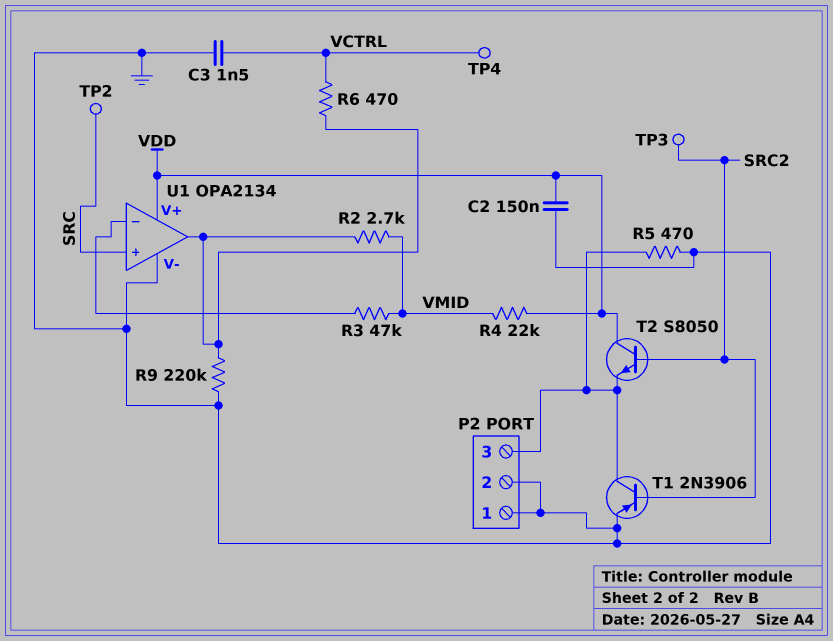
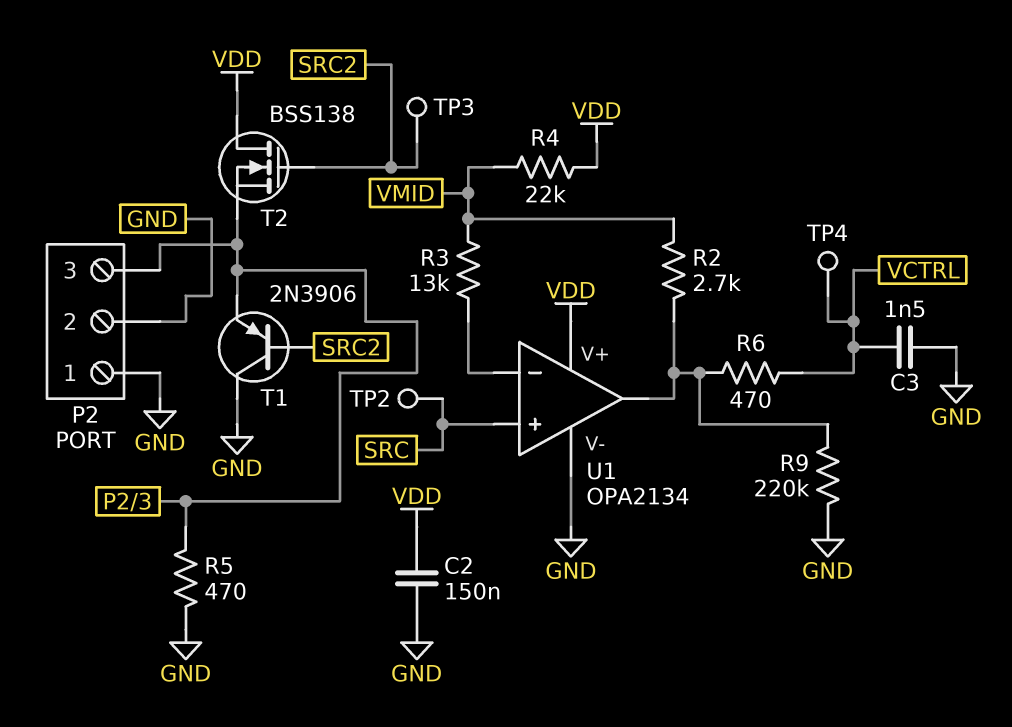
R3: 47k (U1/in-, VMID) -> 13k (U1/in-, VMID)
T1: PNP 2N3906 (B SRC2, C P2/3, E GND) -> PNP 2N3906 (B SRC2, C GND, E P2/3)
T2: NPN S8050 (B SRC2, C VDD, E P2/3) -> NMOS BSS138 (G SRC2, D VDD, S P2/3)

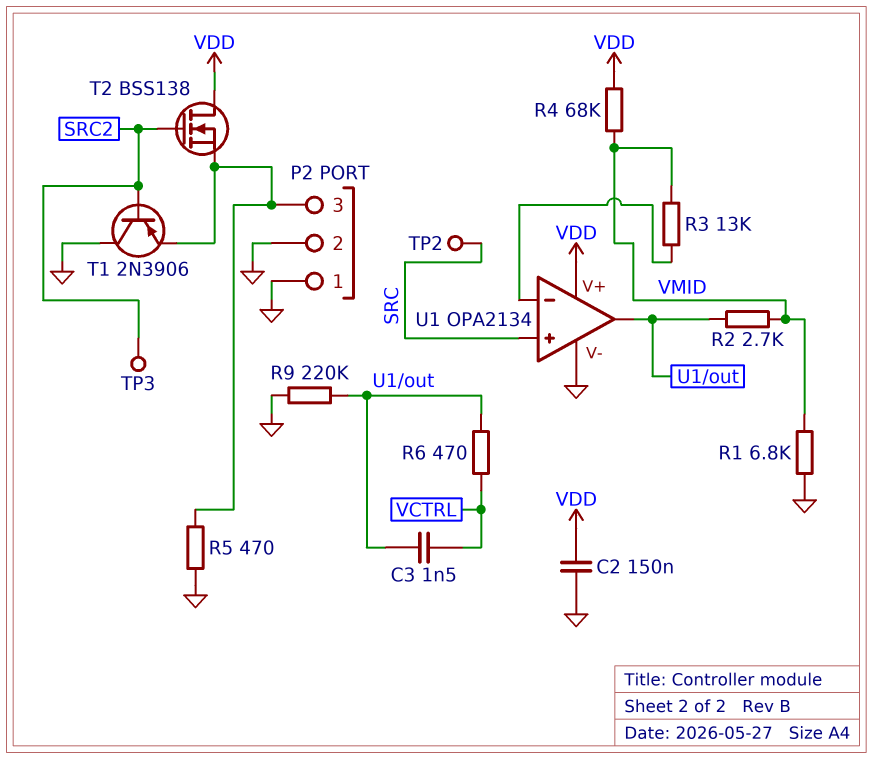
C3: 1.5nF (GND, VCTRL) -> 1.5nF (U1/out, VCTRL)
R1: none -> 6.8k (GND, VMID)
R4: 22k (VDD, VMID) -> 68k (VDD, VMID)
TP4: test point (VCTRL) -> none

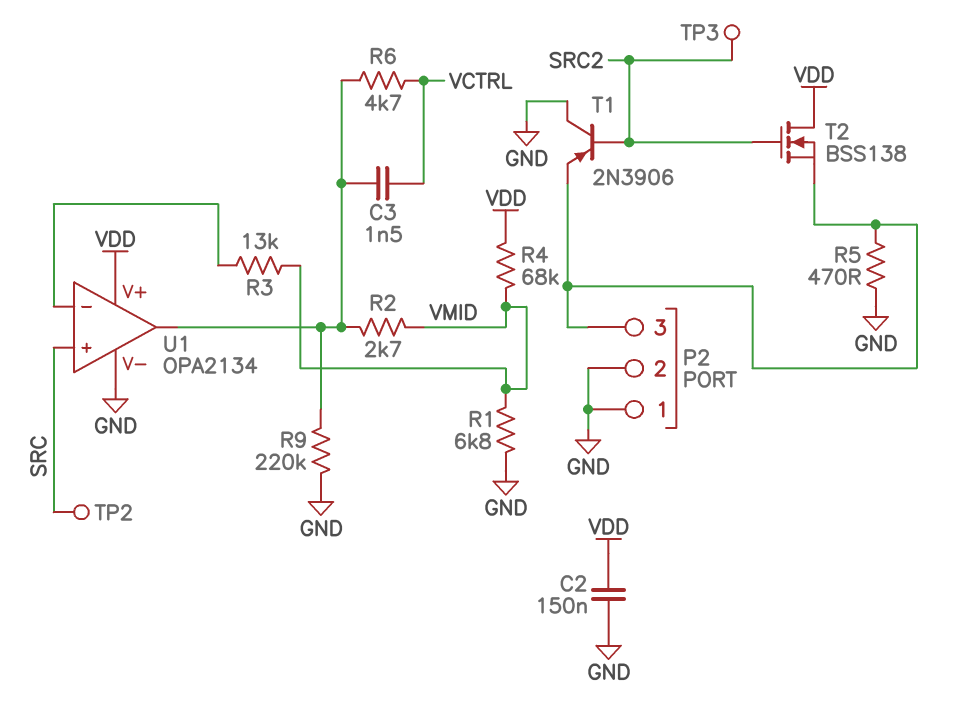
R6: 470 (U1/out, VCTRL) -> 4.7k (U1/out, VCTRL)

